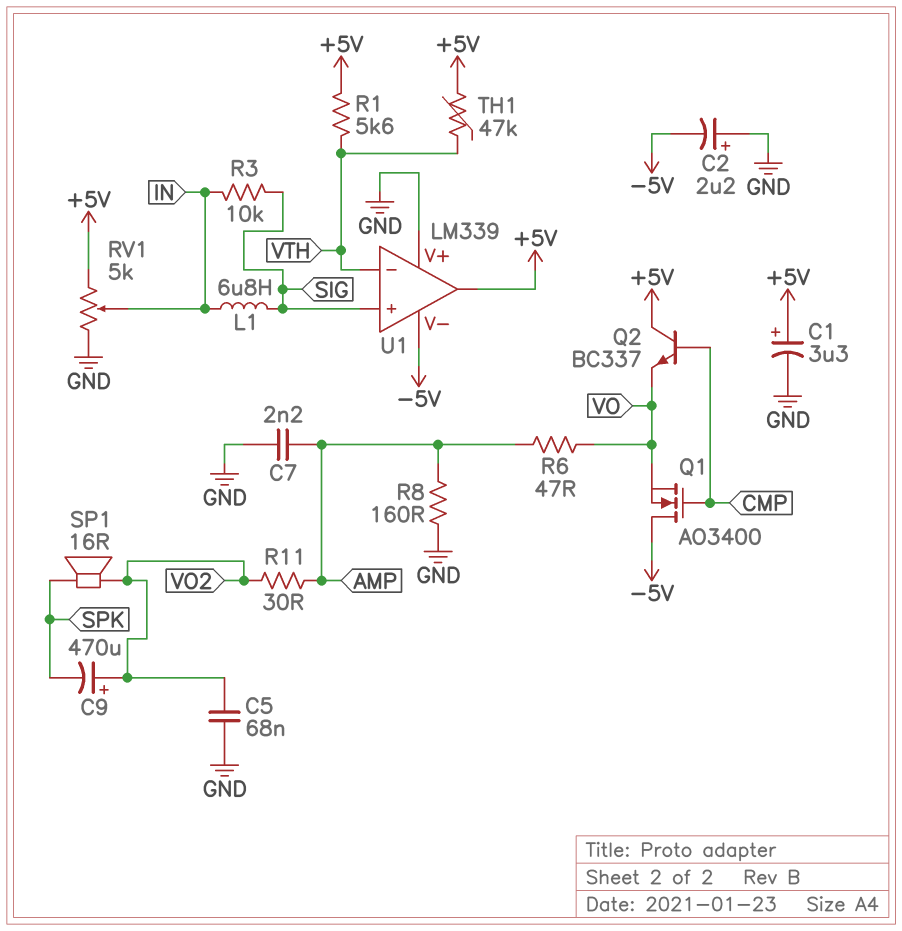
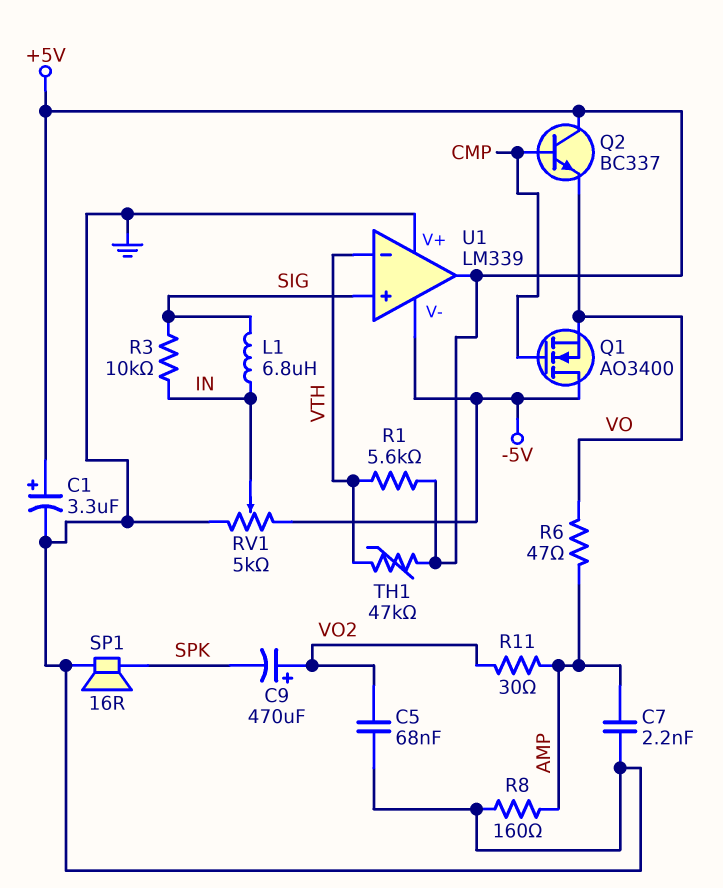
C2: 2.2uF (plus GND, minus -5V) -> none
RV1: 5k (+5V, GND, wiper IN) -> 5k (-5V, GND, wiper IN)
SP1: speaker 16R (SPK, VO2) -> speaker 16R (GND, SPK)

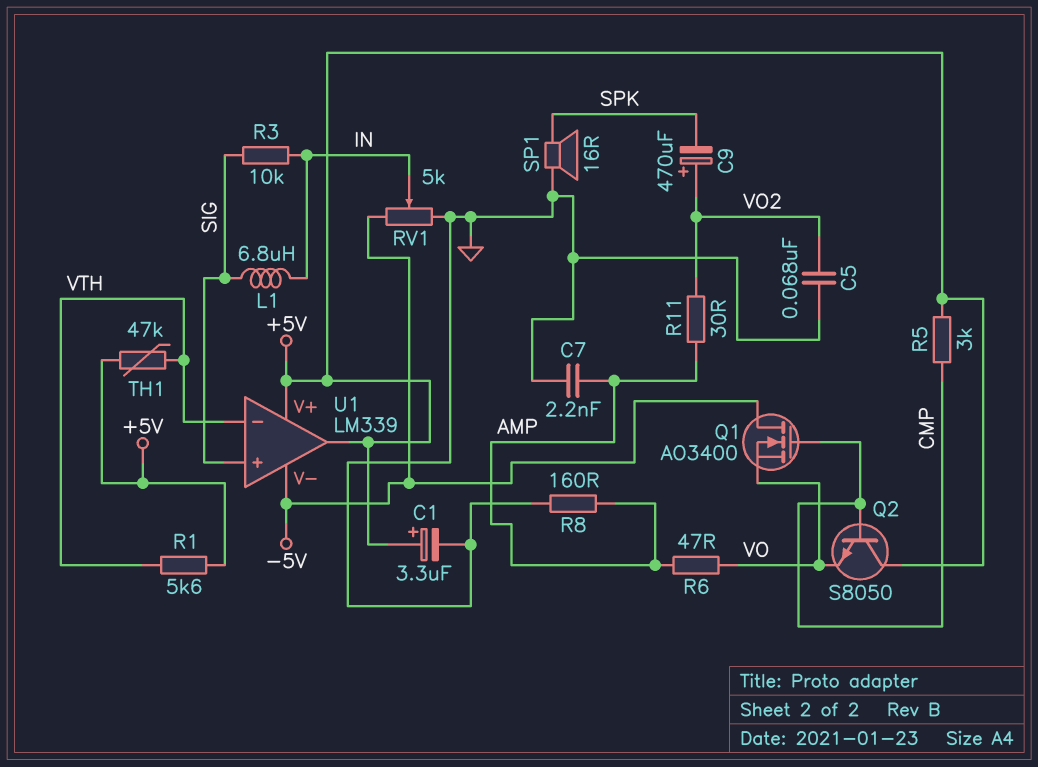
Q2: NPN BC337 (B CMP, C +5V, E VO) -> NPN S8050 (B CMP, C +5V, E VO)
R5: none -> 3k (+5V, CMP)
U1 pin V+: GND -> +5V

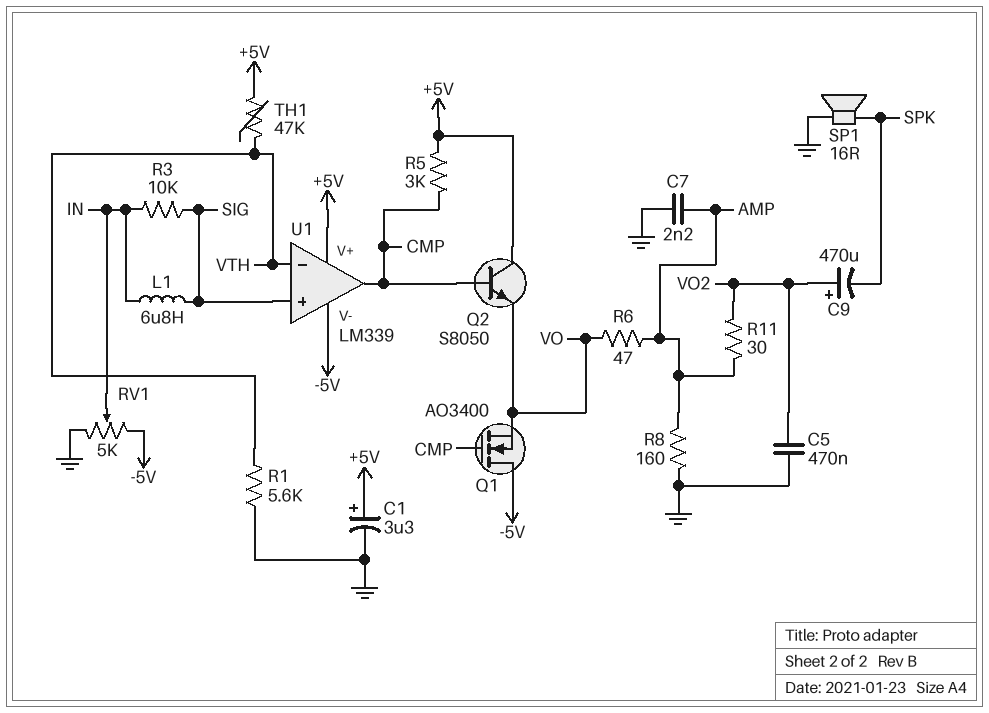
C5: 68nF (GND, VO2) -> 470nF (GND, VO2)
R1: 5.6k (+5V, VTH) -> 5.6k (GND, VTH)
U1 pin out: +5V -> CMP

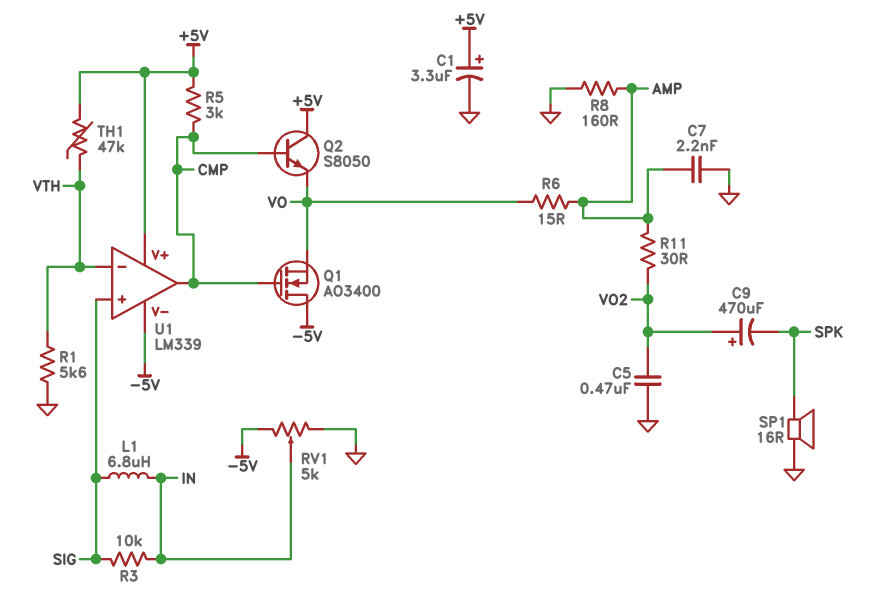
R6: 47 (AMP, VO) -> 15 (AMP, VO)

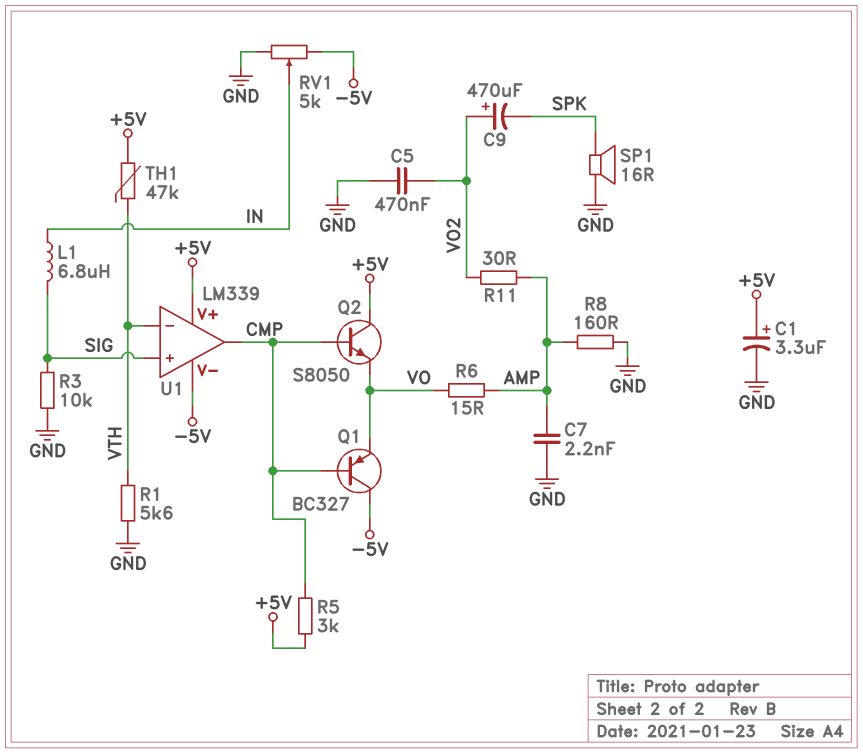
Q1: NMOS AO3400 (G CMP, D -5V, S VO) -> PNP BC327 (B CMP, C -5V, E VO)
R3: 10k (IN, SIG) -> 10k (GND, SIG)

